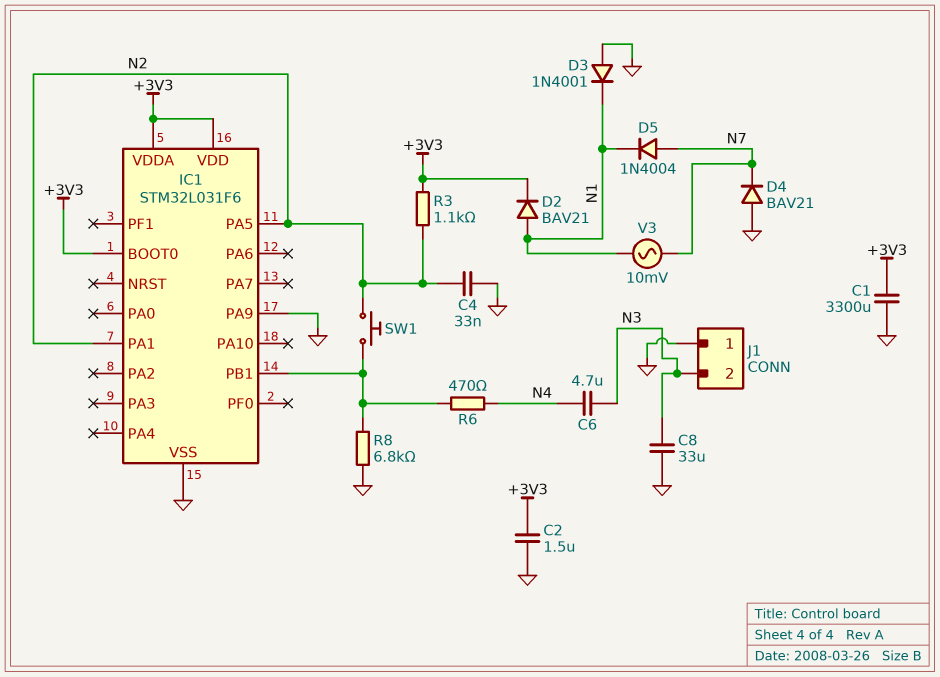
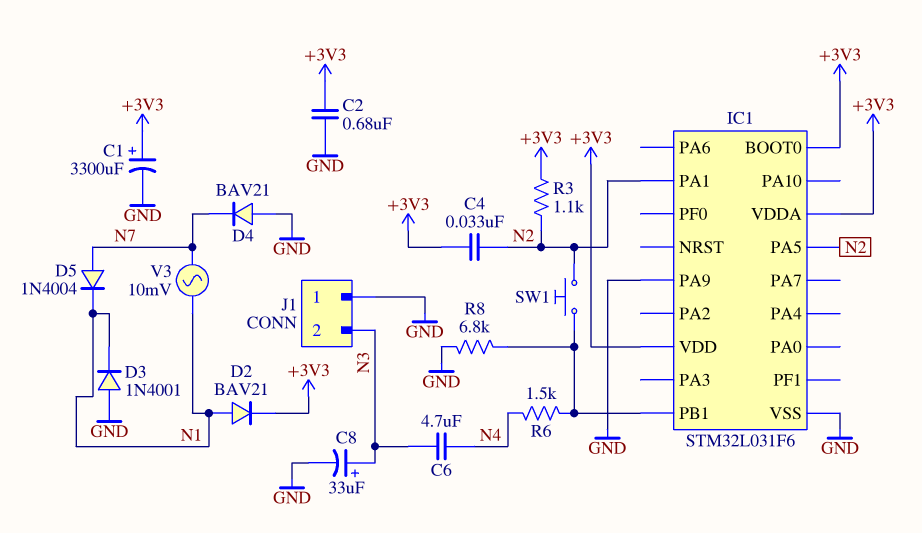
C1: 3300uF (+3V3, GND) -> 3300uF (plus +3V3, minus GND)
C2: 1.5uF (+3V3, GND) -> 680nF (+3V3, GND)
C4: 33nF (GND, N2) -> 33nF (+3V3, N2)
C8: 33uF (GND, N3) -> 33uF (plus N3, minus GND)
R6: 470 (IC1/PB1, N4) -> 1.5k (IC1/PB1, N4)

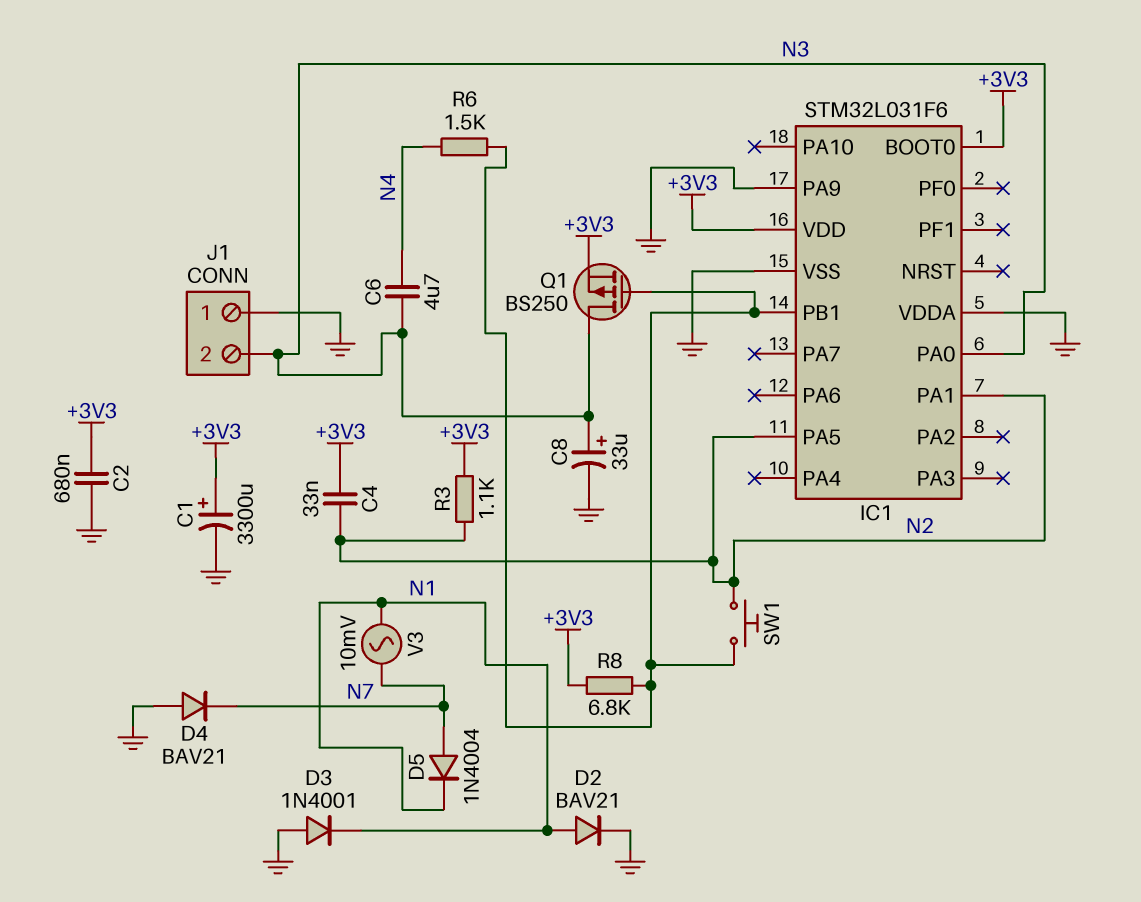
D2: diode BAV21 (A N1, K +3V3) -> diode BAV21 (A N1, K GND)
IC1 pin PA0: none -> N3
IC1 pin VDDA: +3V3 -> GND
Q1: none -> PMOS BS250 (G IC1/PB1, D N3, S +3V3)
R8: 6.8k (GND, IC1/PB1) -> 6.8k (+3V3, IC1/PB1)

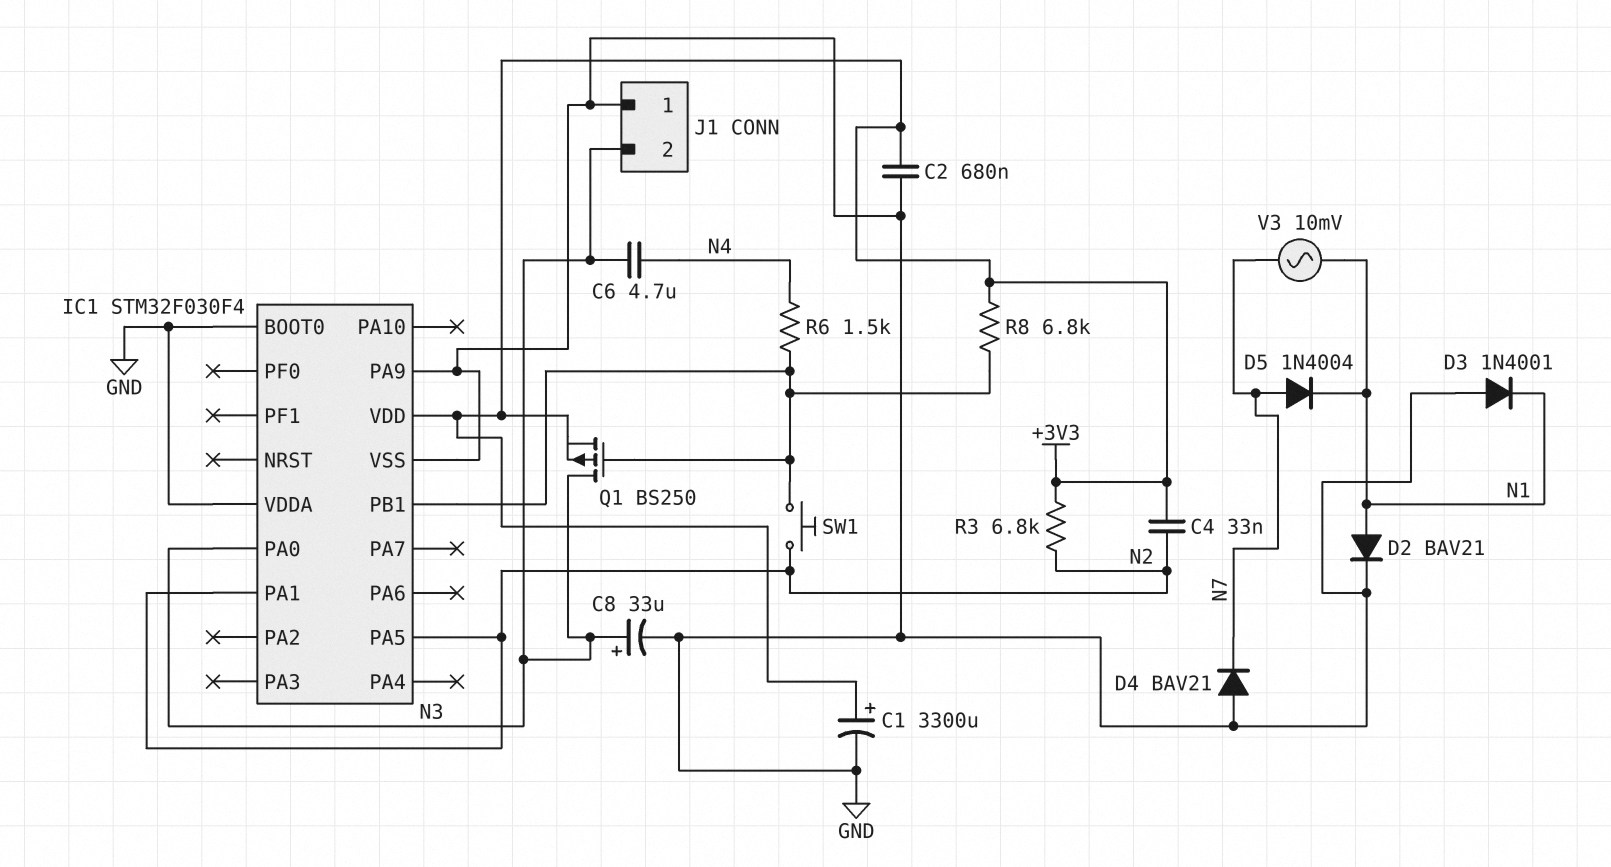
IC1: STM32L031F6 -> STM32F030F4
IC1 pin BOOT0: +3V3 -> GND
R3: 1.1k (+3V3, N2) -> 6.8k (+3V3, N2)

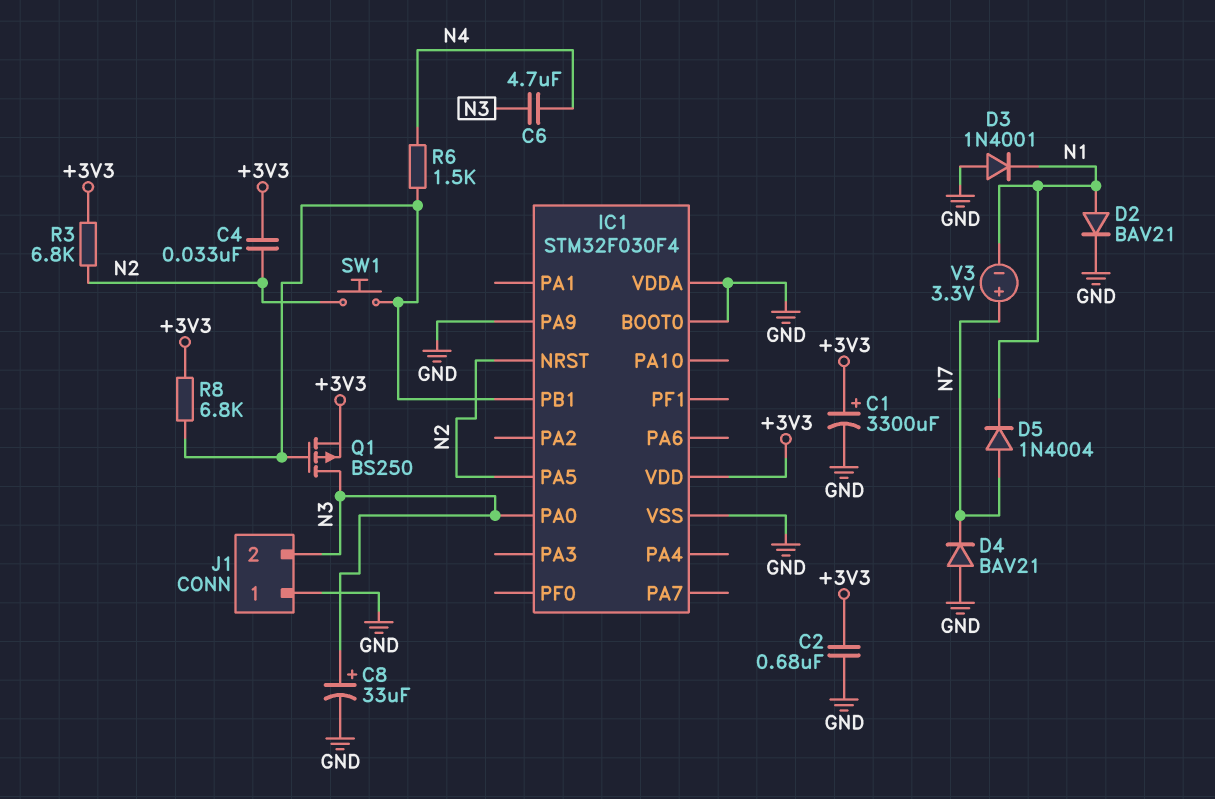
IC1 pin NRST: none -> N2
IC1 pin PA1: N2 -> none
V3: AC 10mV (N1, N7) -> 3.3V (plus N7, minus N1)

